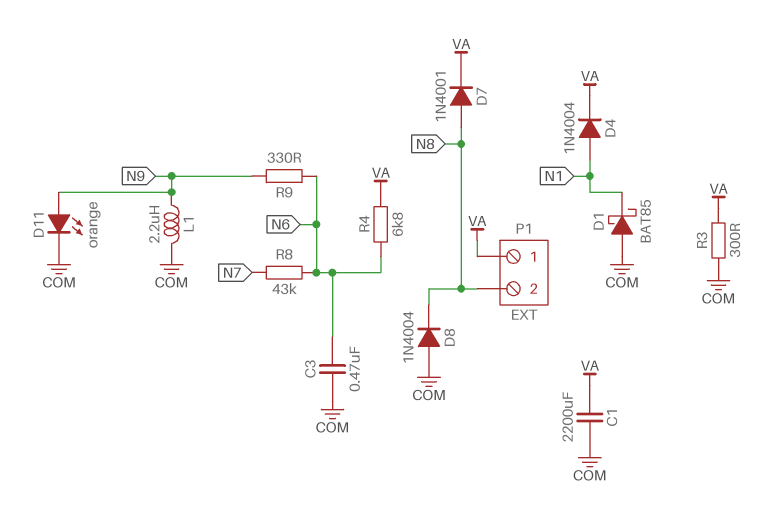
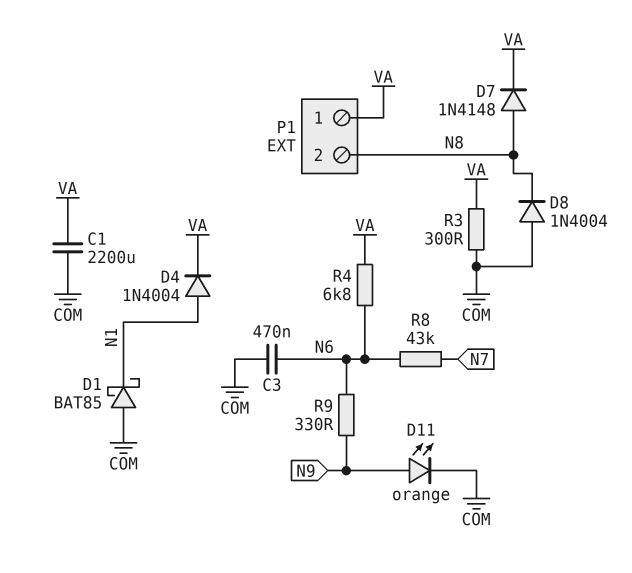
D7: diode 1N4001 (A N8, K VA) -> diode 1N4148 (A N8, K VA)
L1: 2.2uH (COM, N9) -> none

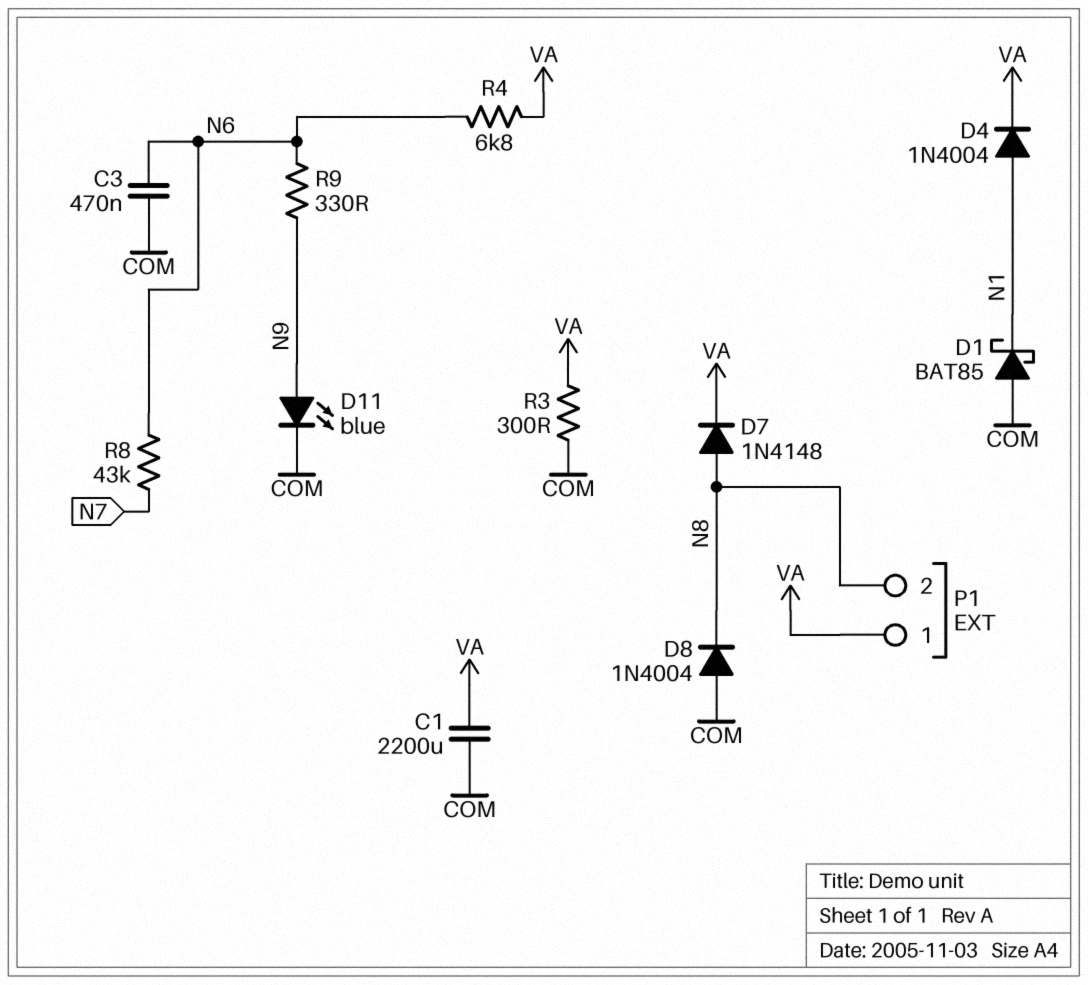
D11: LED orange (A N9, K COM) -> LED blue (A N9, K COM)

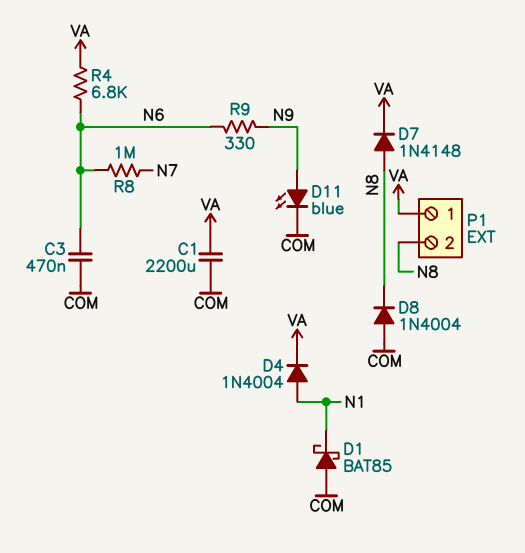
R3: 300 (COM, VA) -> none
R8: 43k (N6, N7) -> 1M (N6, N7)

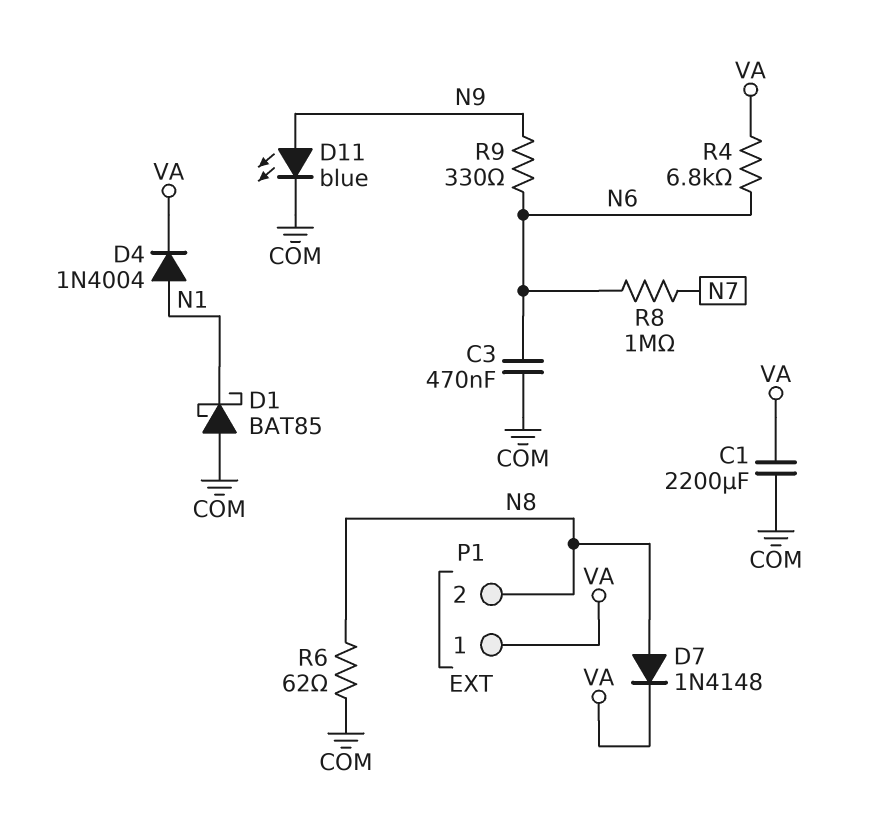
D8: diode 1N4004 (A COM, K N8) -> none
R6: none -> 62 (COM, N8)

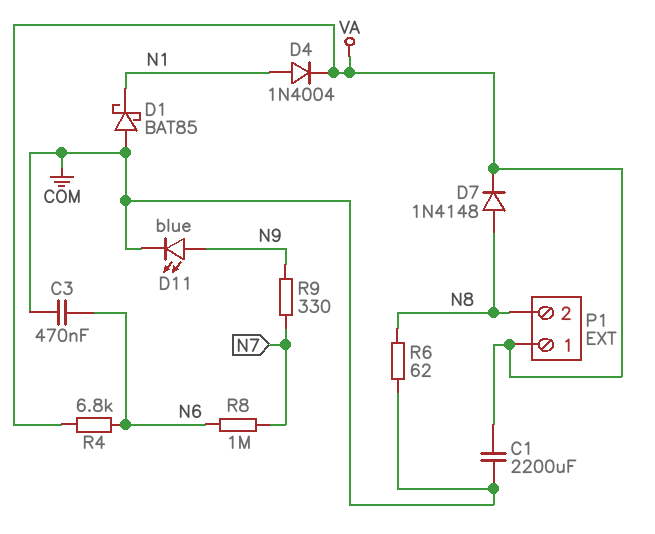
R9: 330 (N6, N9) -> 330 (N7, N9)

